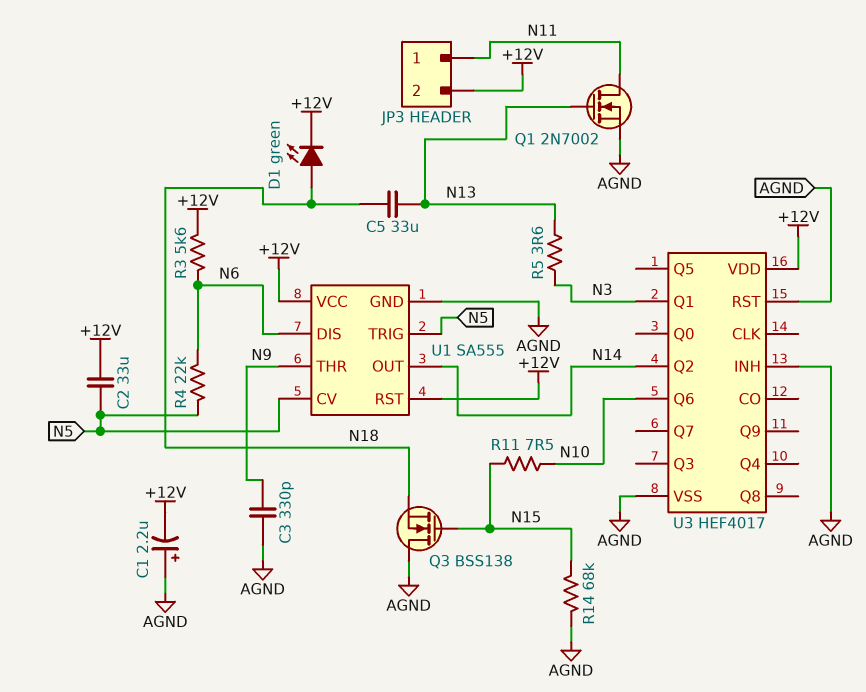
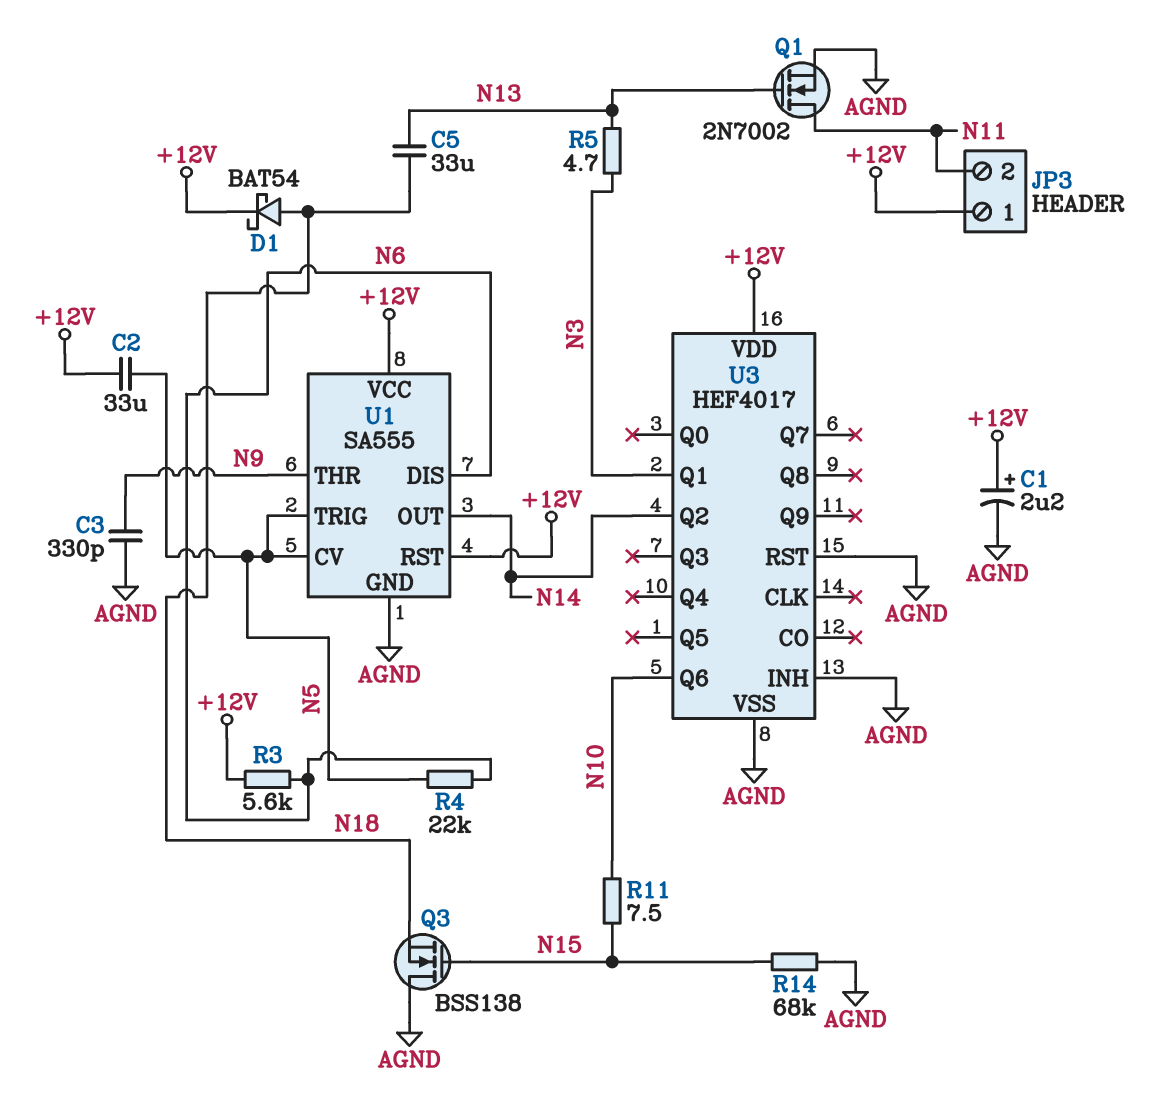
C1: 2.2uF (plus AGND, minus +12V) -> 2.2uF (plus +12V, minus AGND)
D1: LED green (A N18, K +12V) -> schottky BAT54 (A N18, K +12V)
JP3 pin 1: N11 -> +12V
JP3 pin 2: +12V -> N11
R5: 3.6 (N3, N13) -> 4.7 (N3, N13)

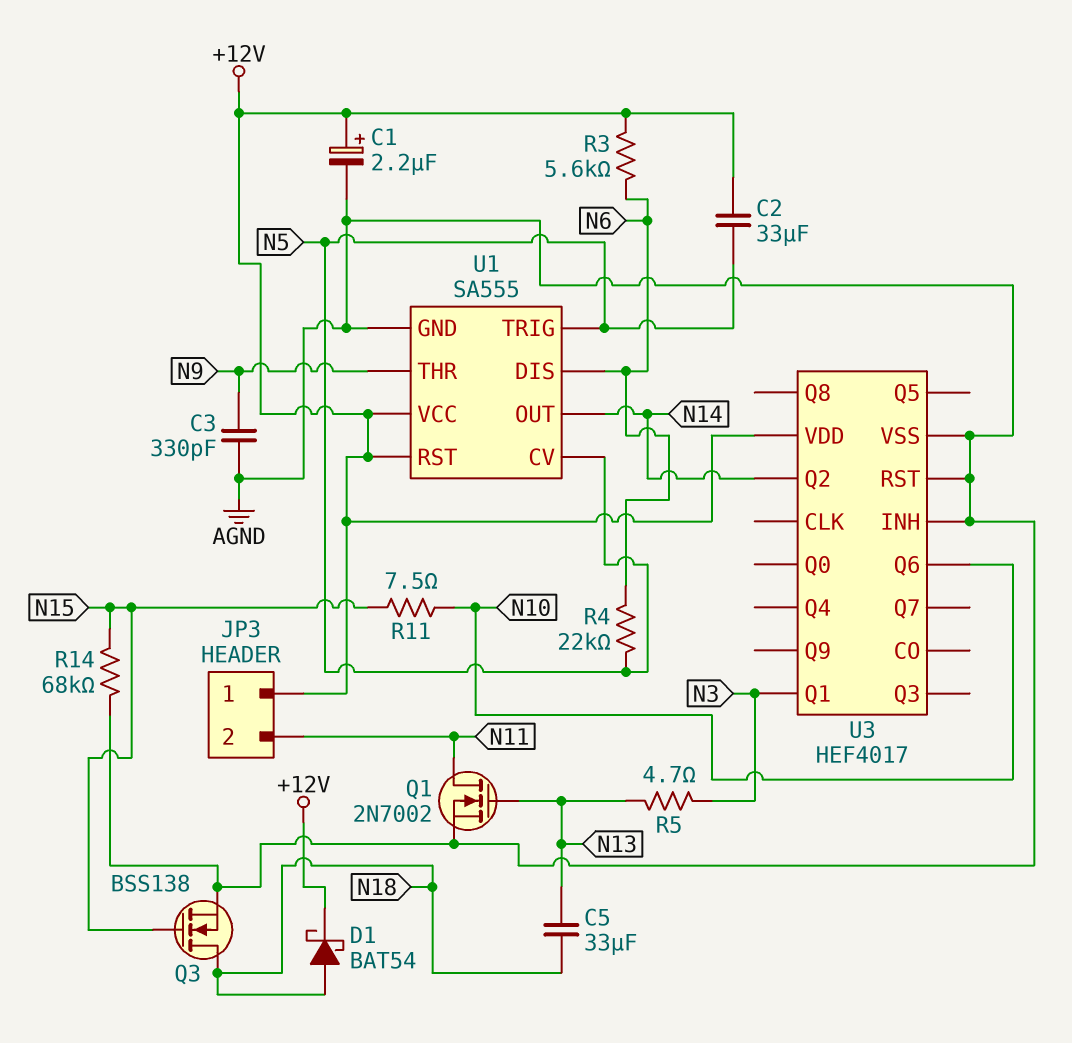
Q3: NMOS BSS138 (G N15, D AGND, S N18) -> NMOS BSS138 (G N15, D N18, S AGND)

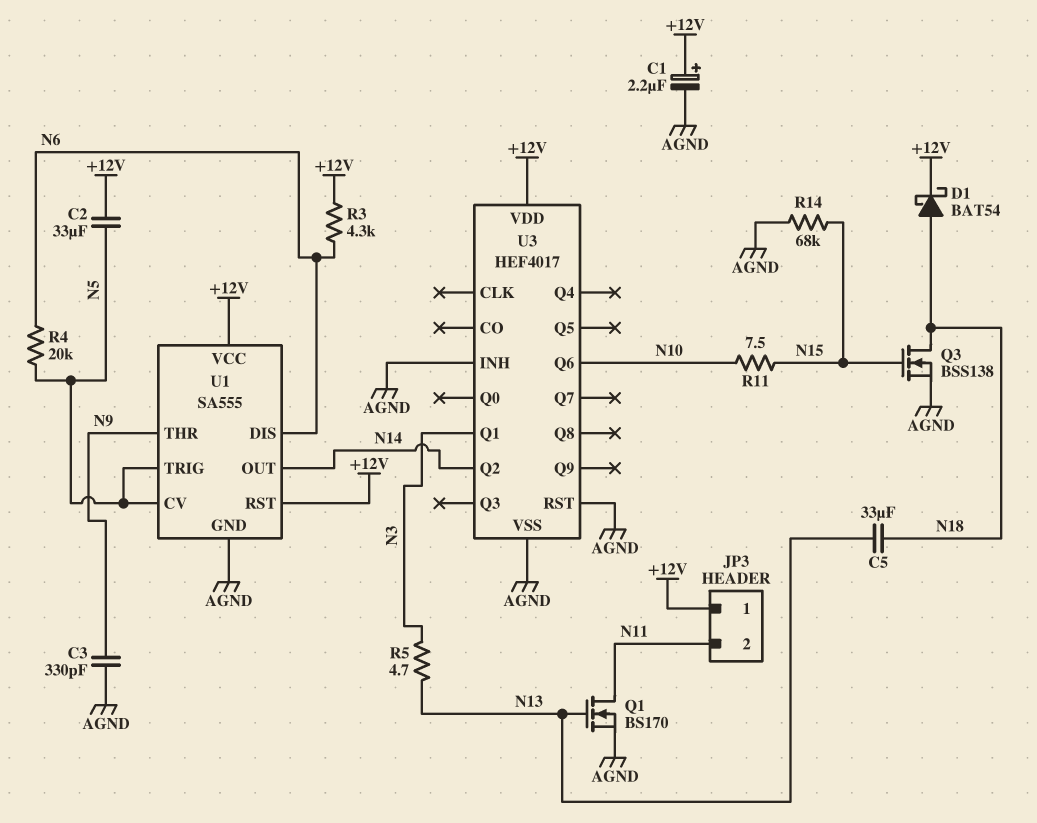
Q1: NMOS 2N7002 (G N13, D N11, S AGND) -> NMOS BS170 (G N13, D N11, S AGND)
R3: 5.6k (+12V, N6) -> 4.3k (+12V, N6)
R4: 22k (N5, N6) -> 20k (N5, N6)

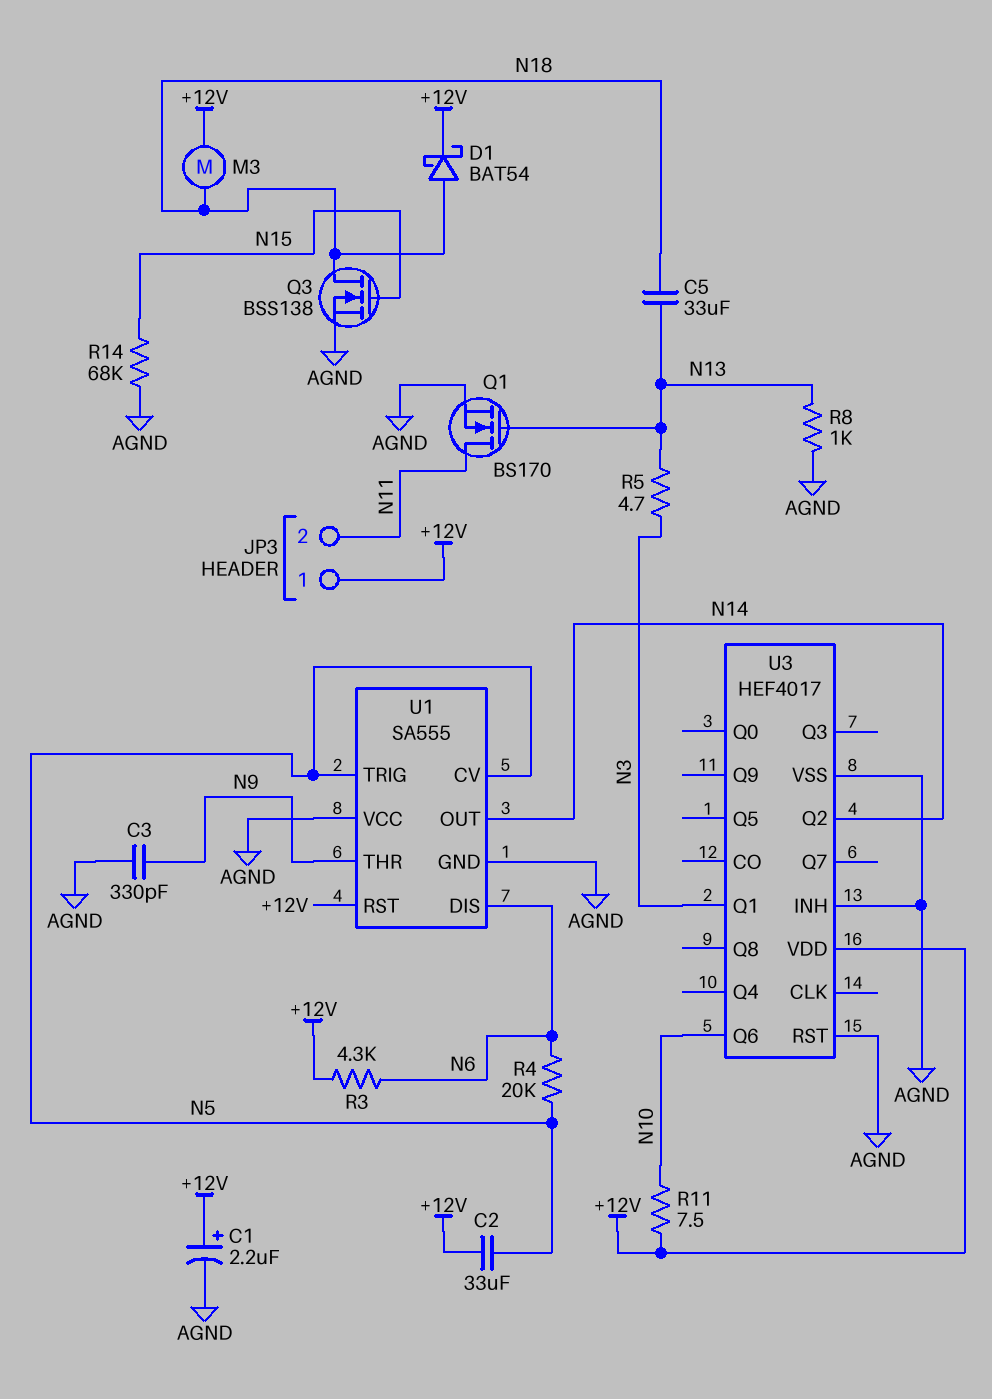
M3: none -> motor (+12V, N18)
R8: none -> 1k (AGND, N13)
R11: 7.5 (N10, N15) -> 7.5 (+12V, N10)
U1 pin VCC: +12V -> AGND

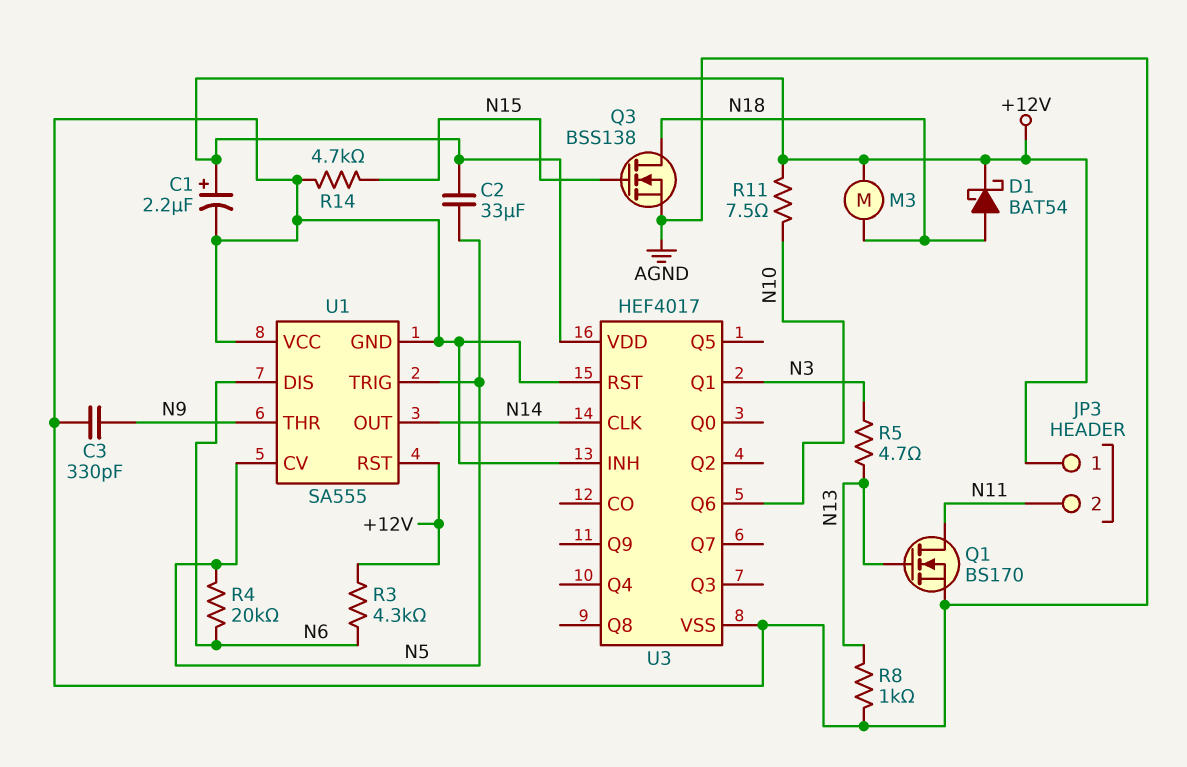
C5: 33uF (N13, N18) -> none
R14: 68k (AGND, N15) -> 4.7k (AGND, N15)
U3 pin CLK: none -> N14
U3 pin Q2: N14 -> none

